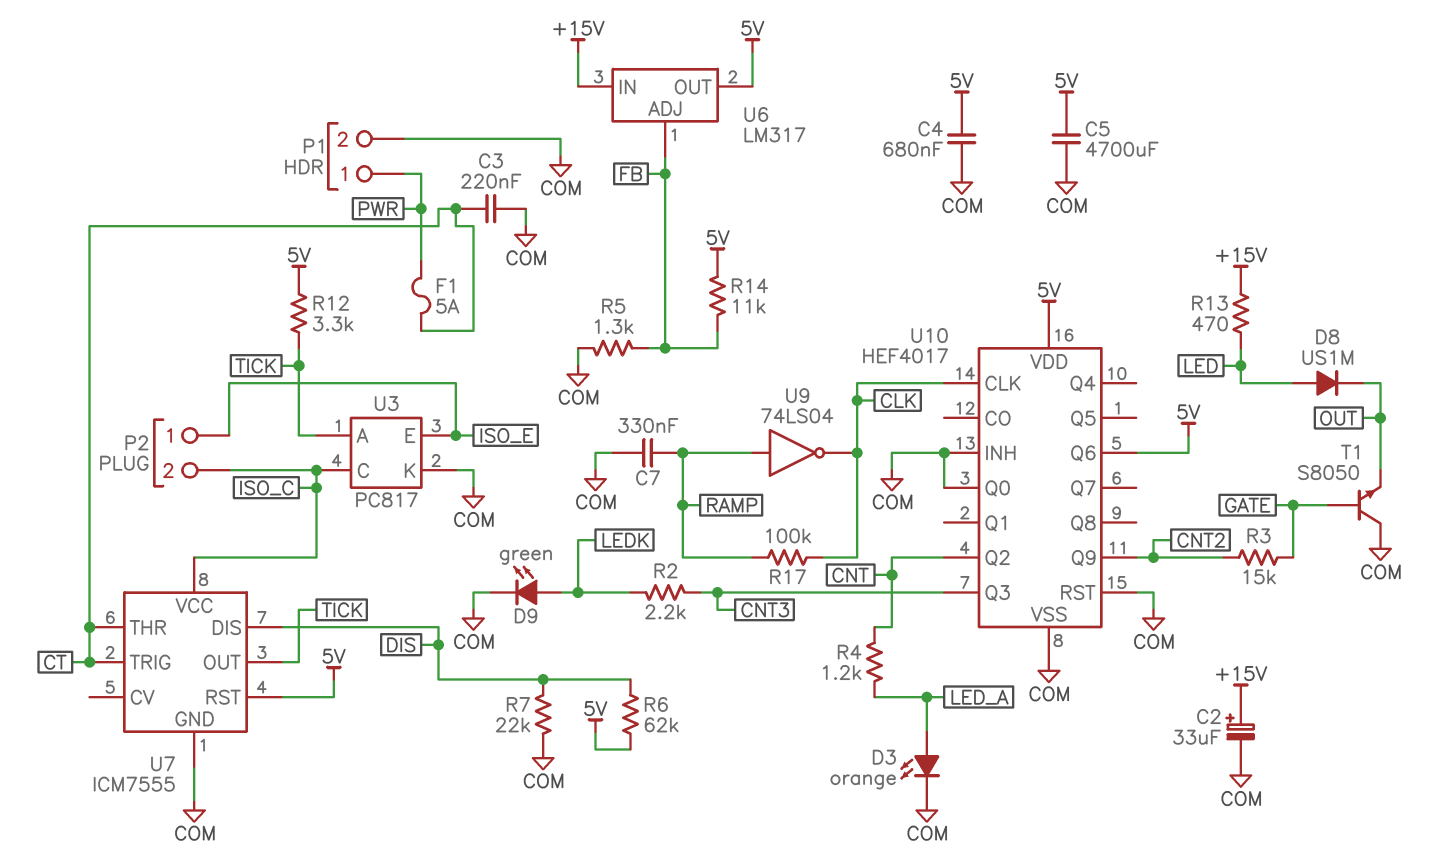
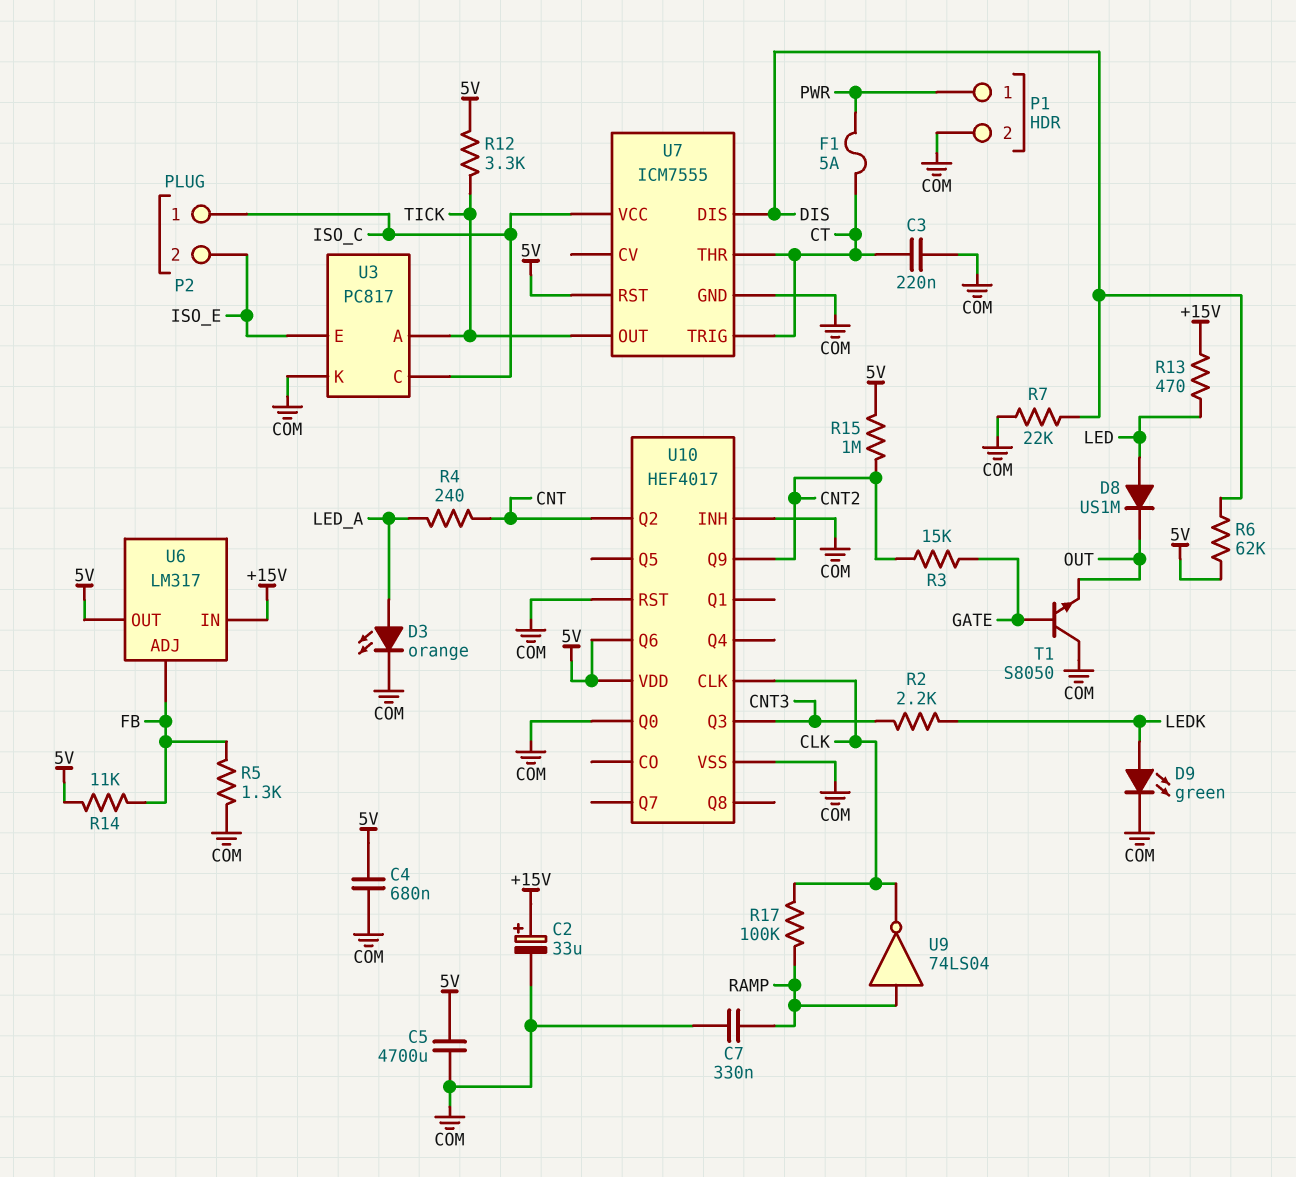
P2 pin 1: ISO_E -> ISO_C
P2 pin 2: ISO_C -> ISO_E
R4: 1.2k (CNT, LED_A) -> 240 (CNT, LED_A)
R15: none -> 1M (5V, CNT2)

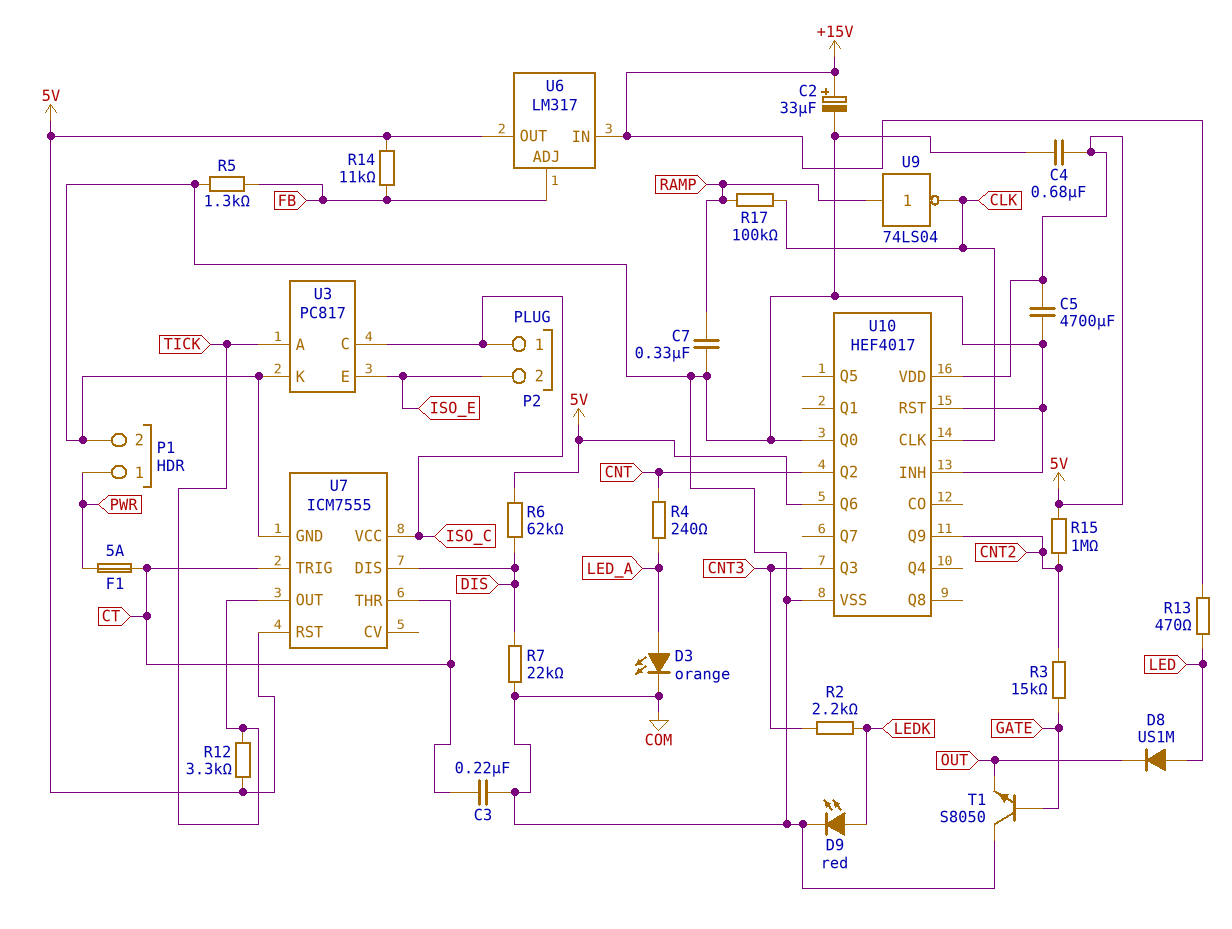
D9: LED green (A LEDK, K COM) -> LED red (A LEDK, K COM)

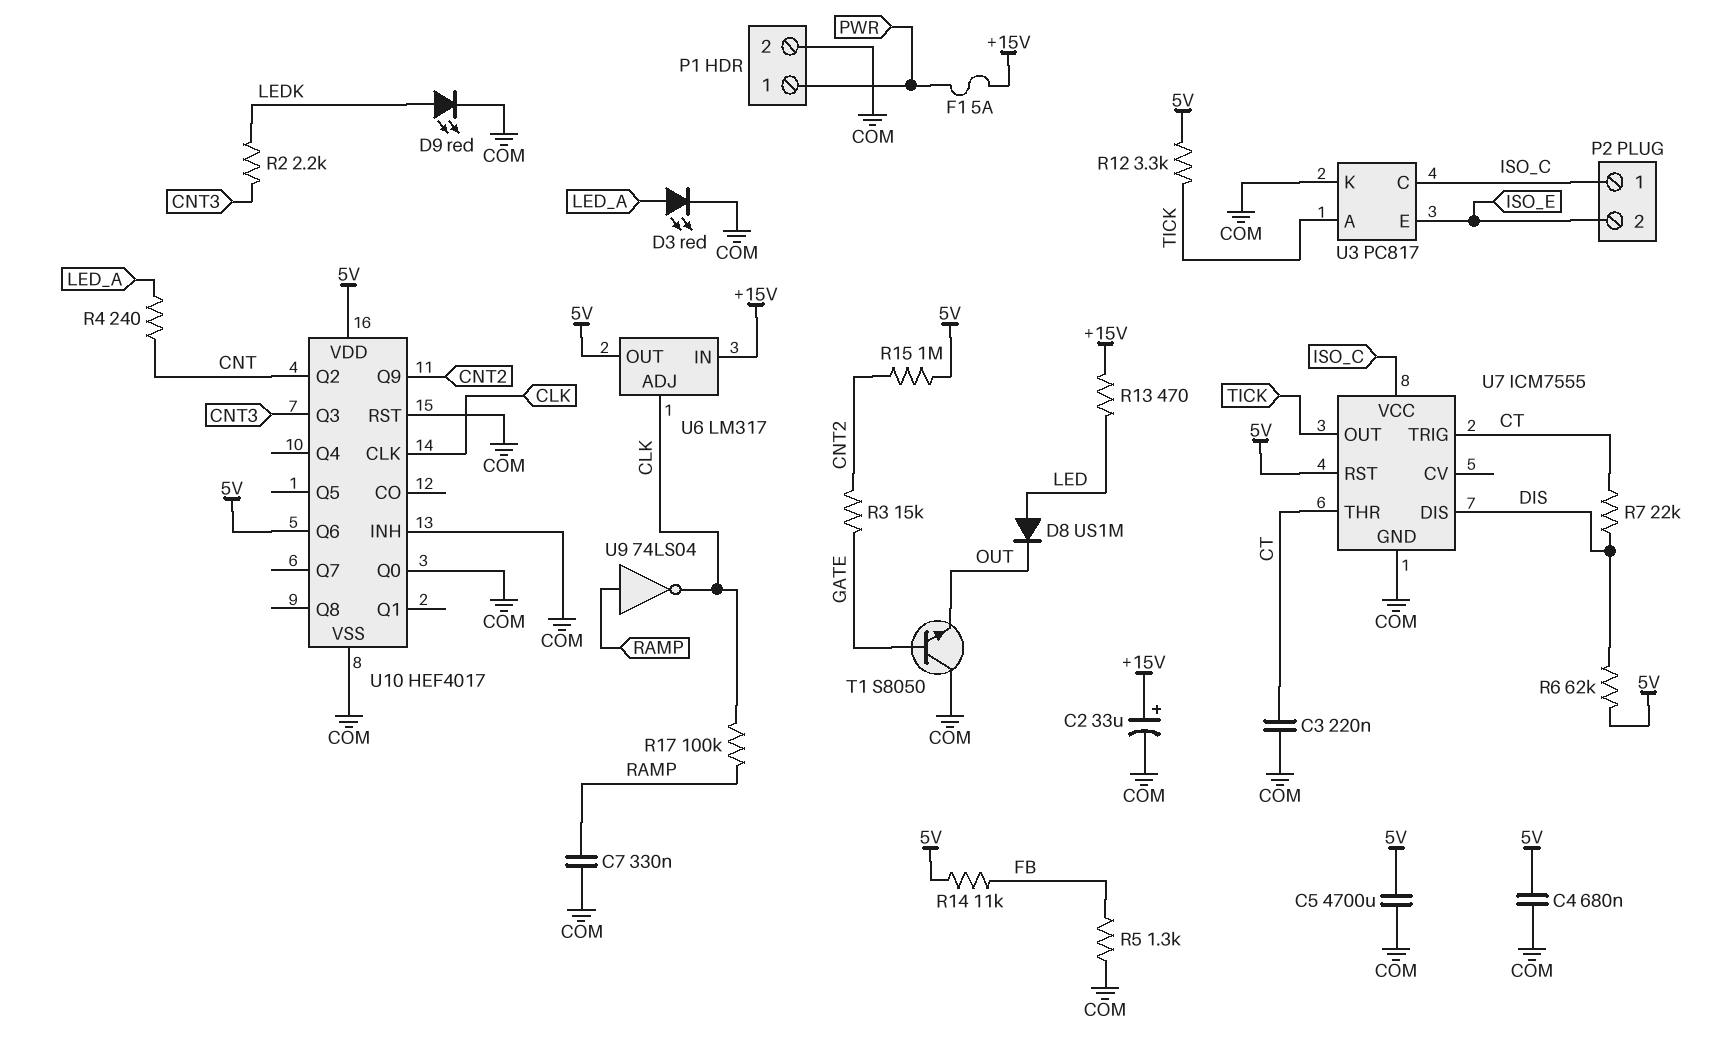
D3: LED orange (A LED_A, K COM) -> LED red (A LED_A, K COM)
F1: 5A (CT, PWR) -> 5A (+15V, PWR)
R7: 22k (COM, DIS) -> 22k (CT, DIS)
U6 pin ADJ: FB -> CLK

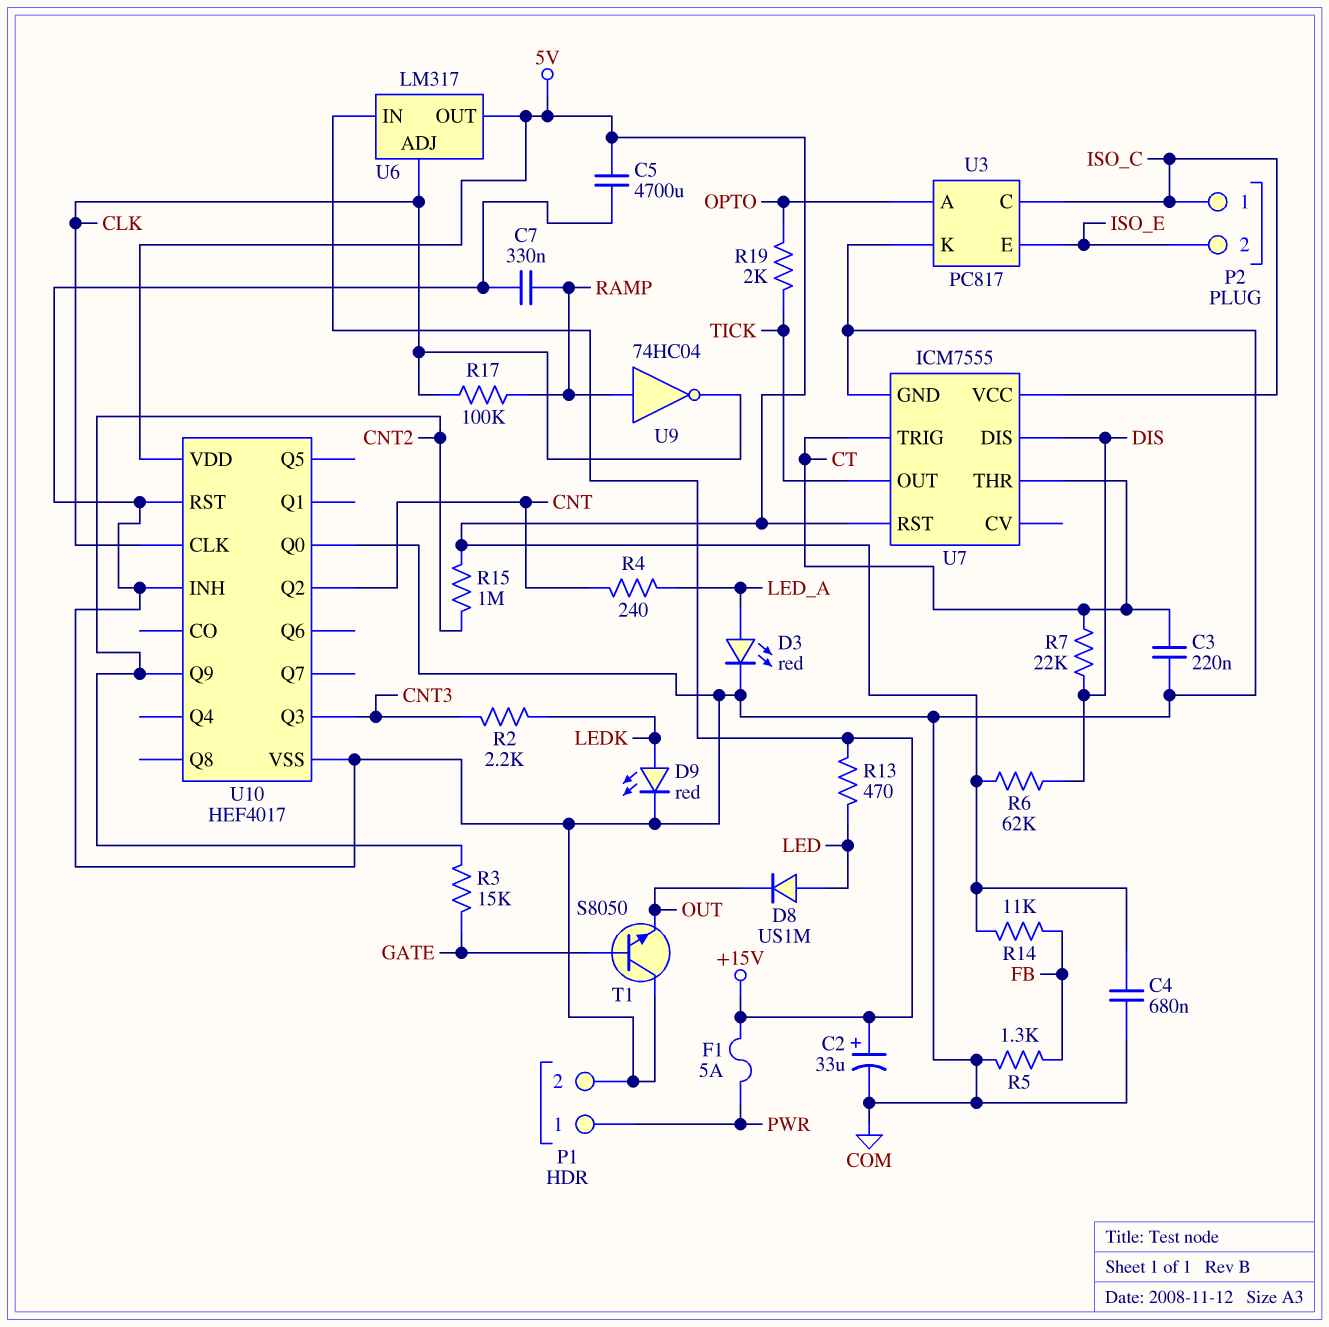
R12: 3.3k (5V, TICK) -> none
R19: none -> 2k (OPTO, TICK)
U3 pin A: TICK -> OPTO
U9: NOT 74LS04 (in RAMP, out CLK) -> NOT 74HC04 (in RAMP, out CLK)
U10 pin Q6: 5V -> none

